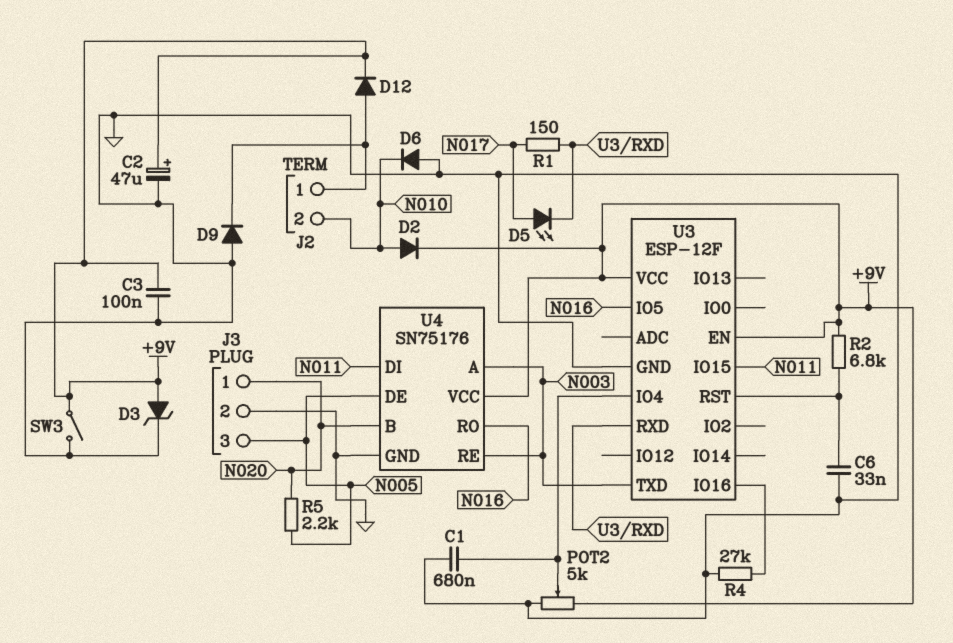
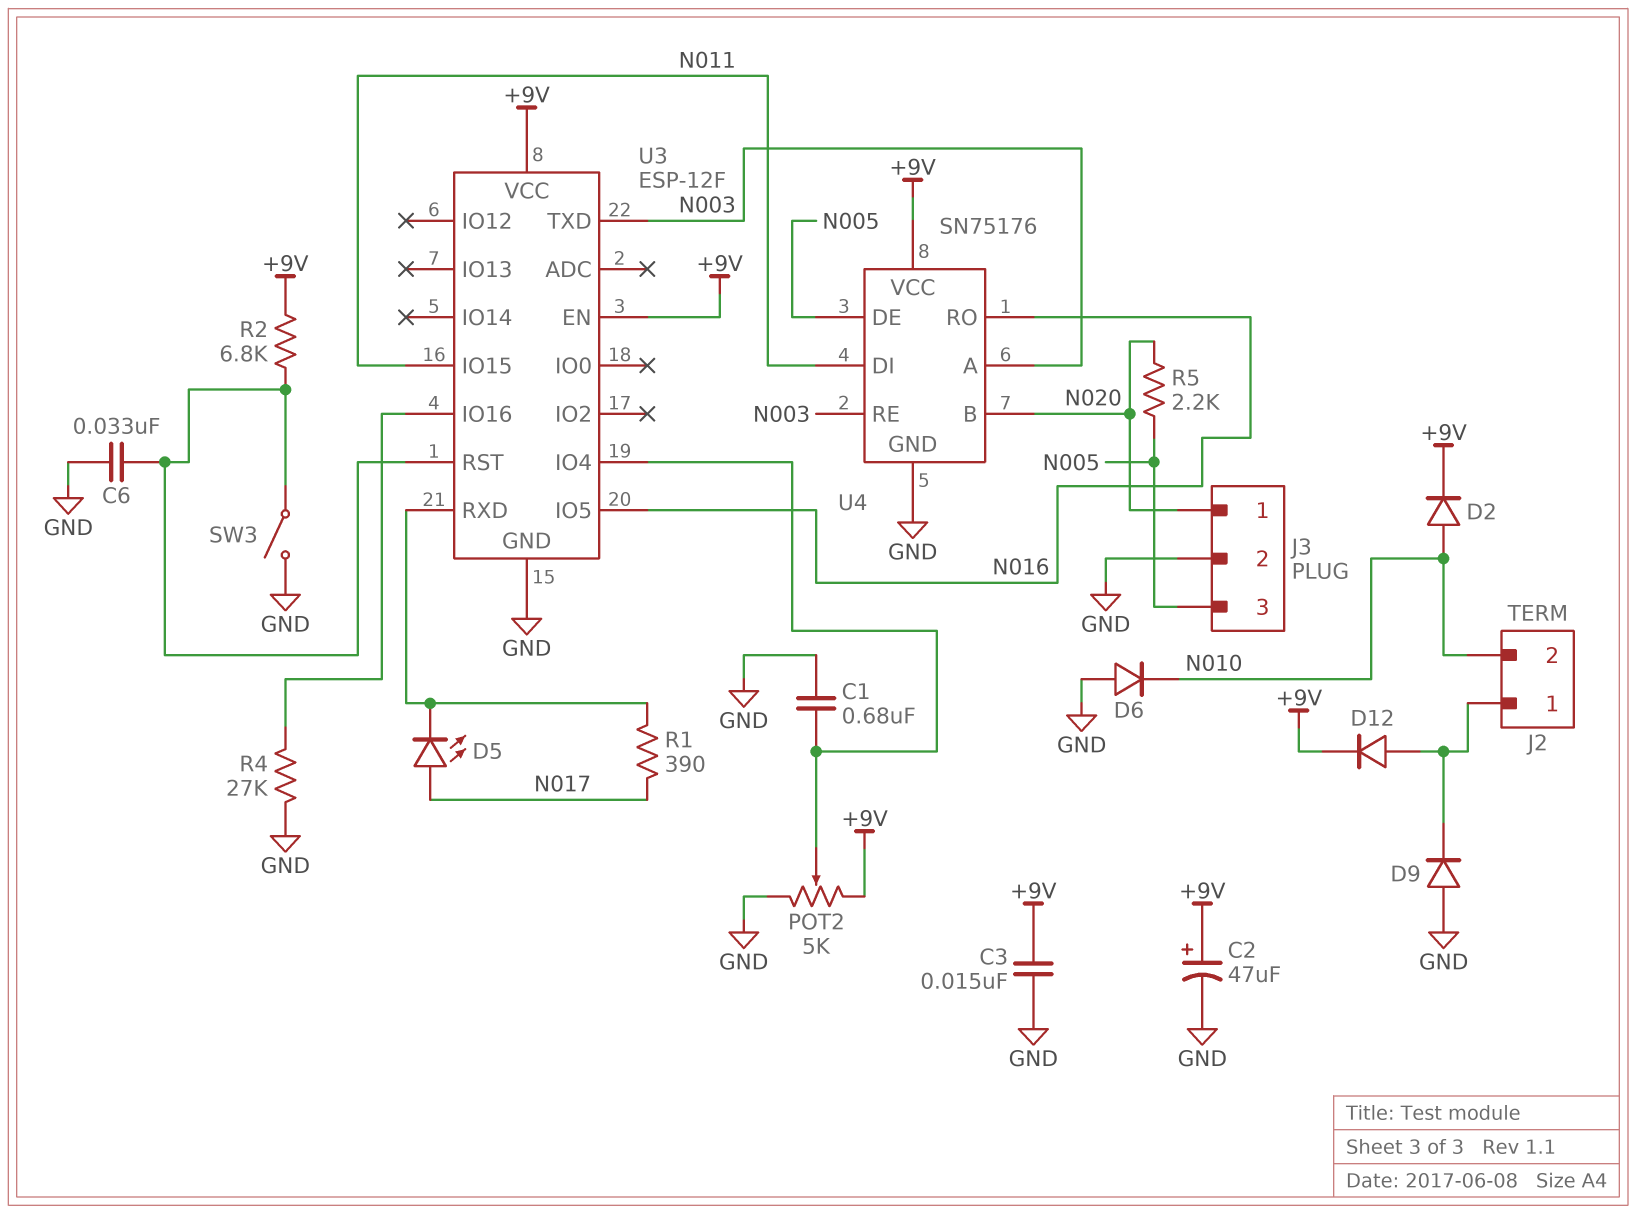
C3: 100nF (+9V, GND) -> 15nF (+9V, GND)
D3: zener (A +9V, K GND) -> none
R1: 150 (N017, U3/RXD) -> 390 (N017, U3/RXD)
SW3: switch (+9V, GND) -> switch (GND, U3/RST)

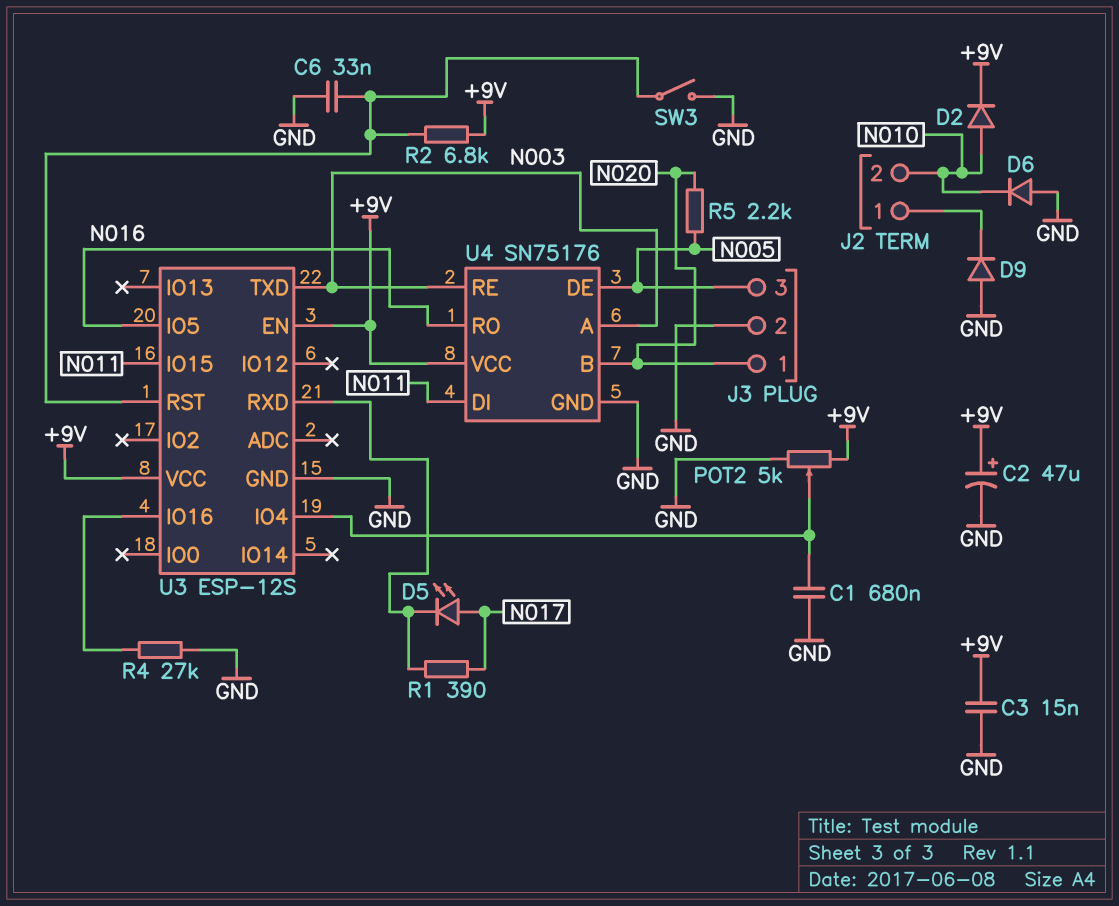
D12: diode (A J2/1, K +9V) -> none
U3: ESP-12F -> ESP-12S

